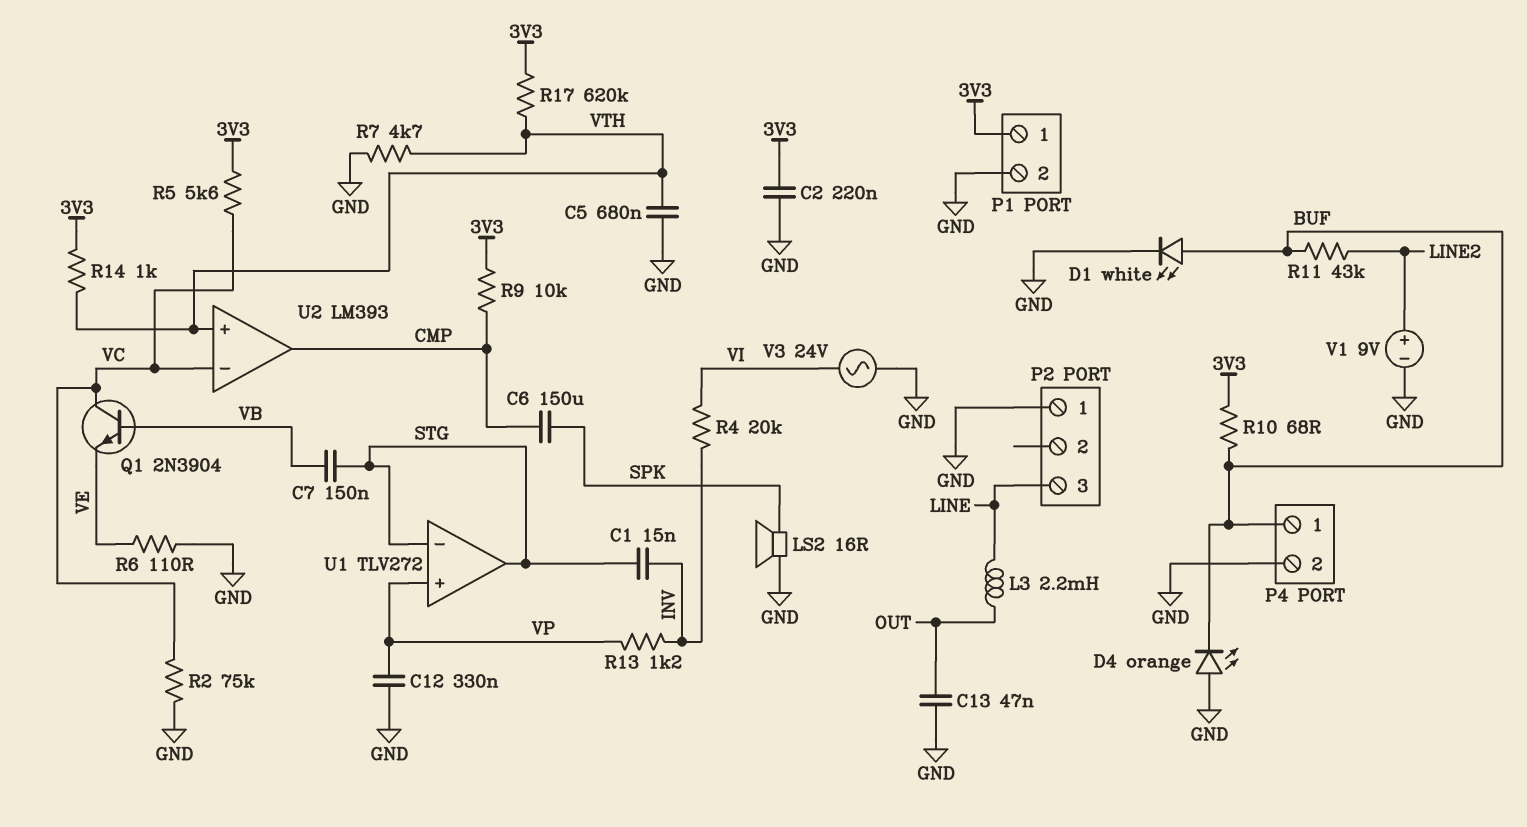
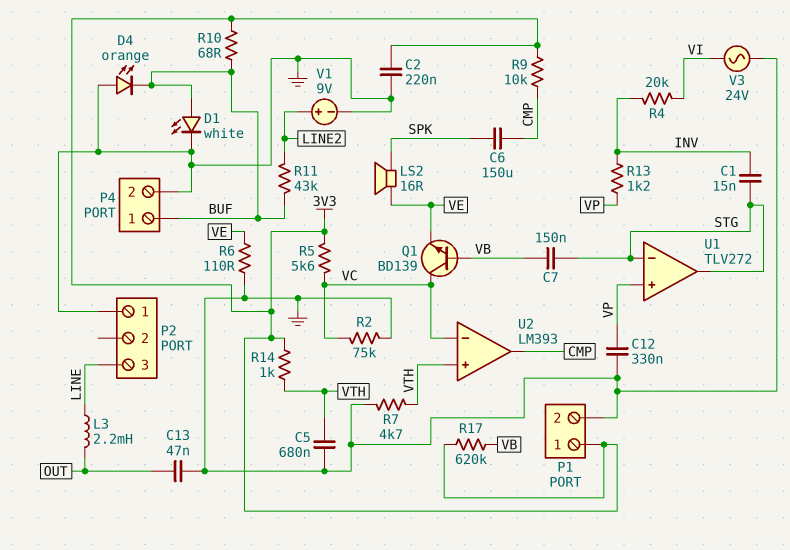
LS2: speaker 16R (GND, SPK) -> speaker 16R (SPK, VE)
Q1: NPN 2N3904 (B VB, C VC, E VE) -> NPN BD139 (B VB, C VC, E VE)
R17: 620k (3V3, VTH) -> 620k (3V3, VB)

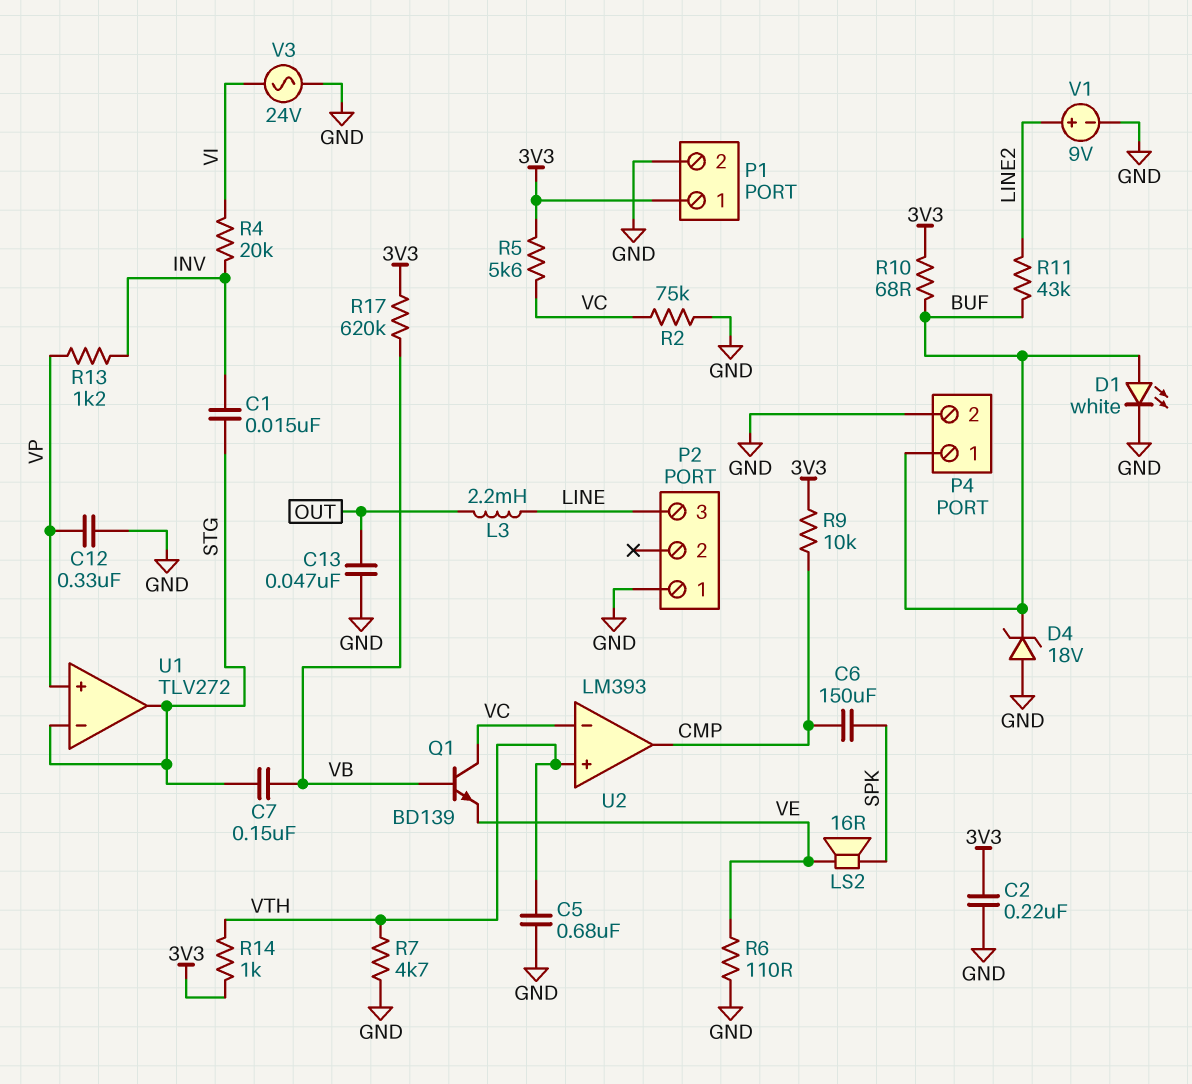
D4: LED orange (A GND, K BUF) -> zener 18V (A GND, K BUF)

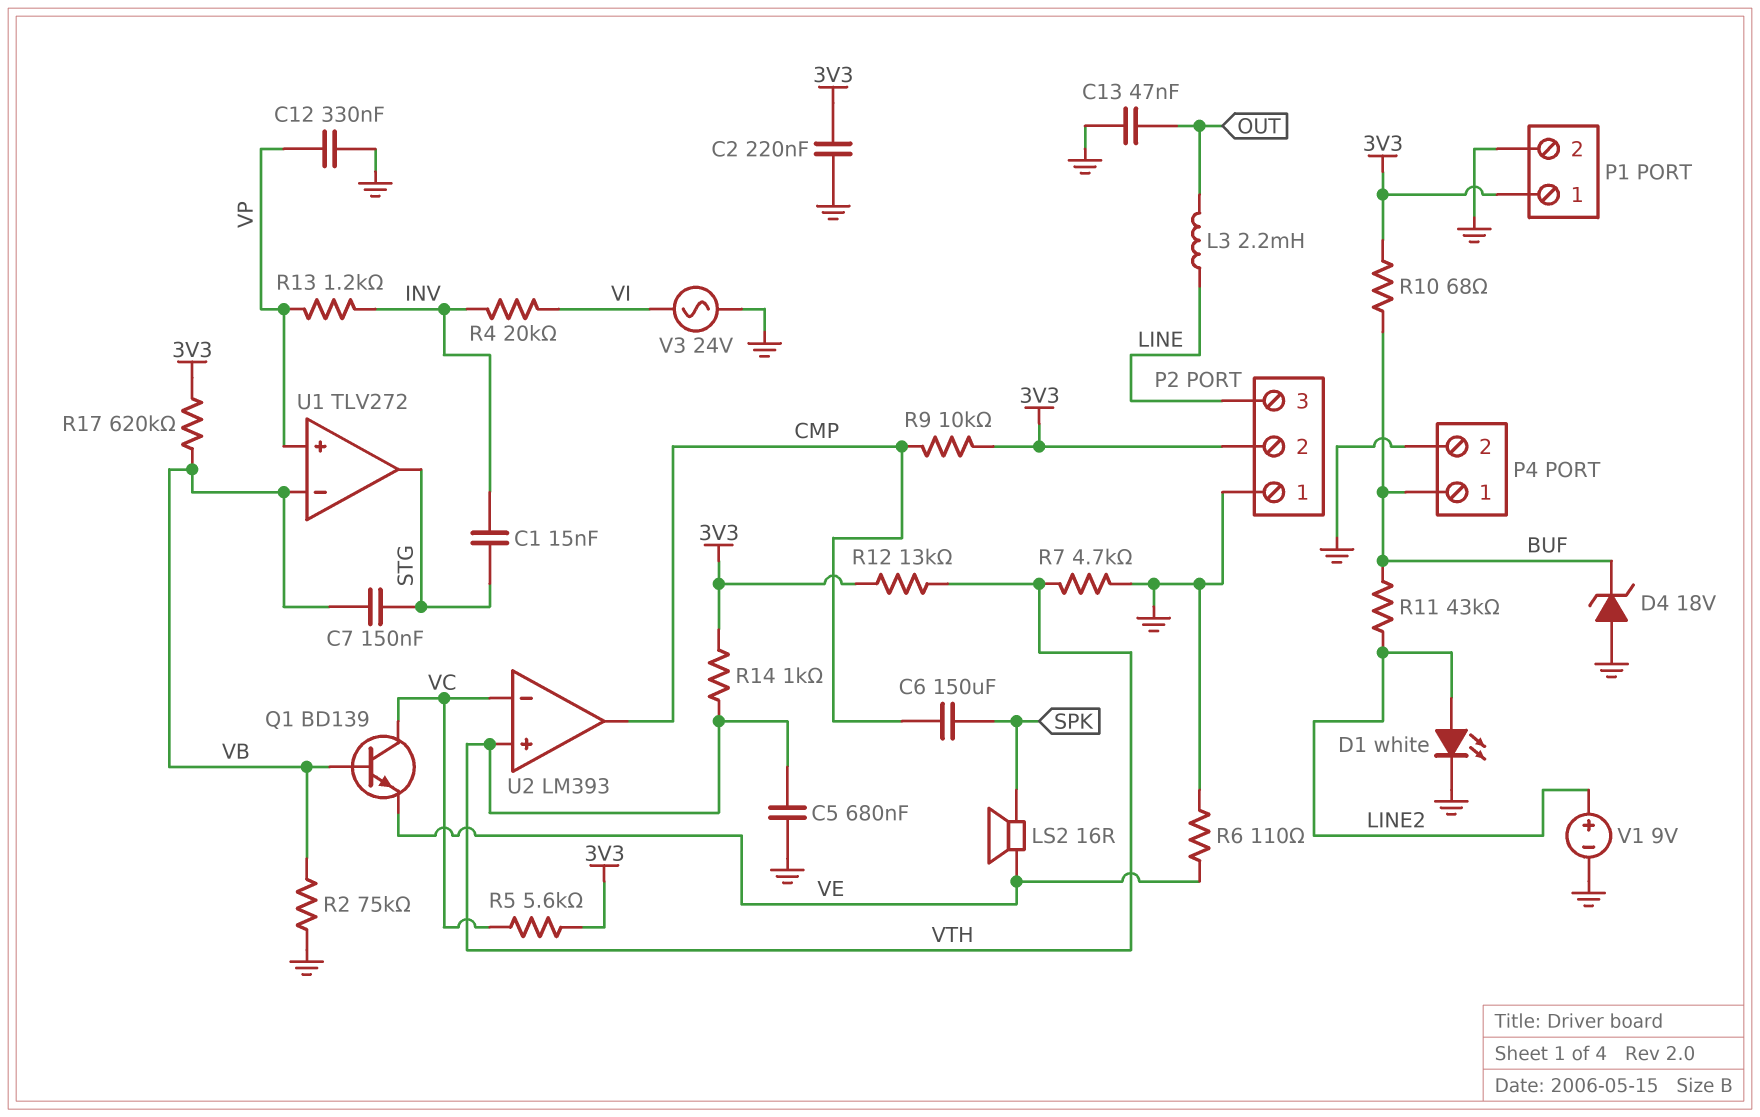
D1: LED white (A BUF, K GND) -> LED white (A LINE2, K GND)
P2 pin 2: none -> 3V3
R2: 75k (GND, VC) -> 75k (GND, VB)
R12: none -> 13k (3V3, VTH)
U1 pin in-: STG -> VB

